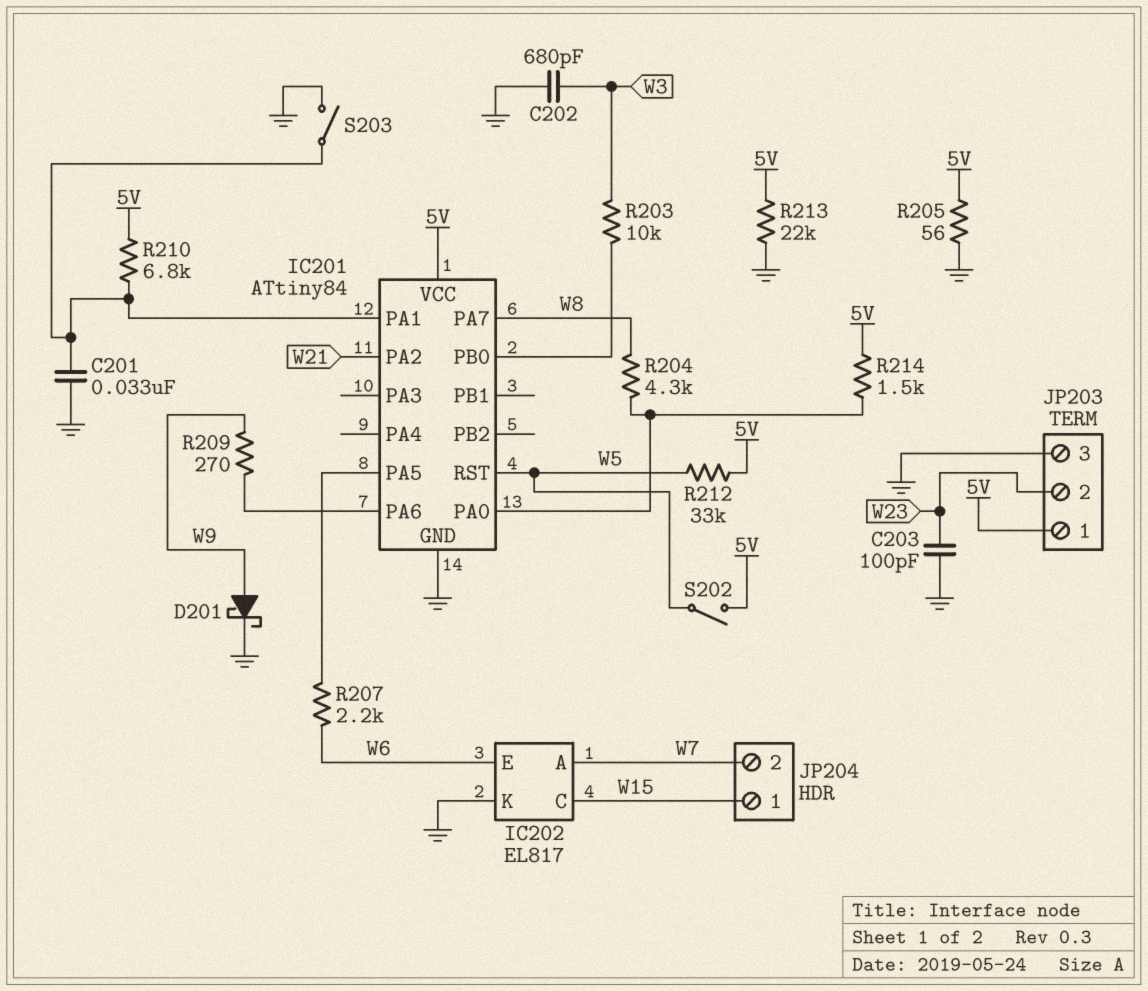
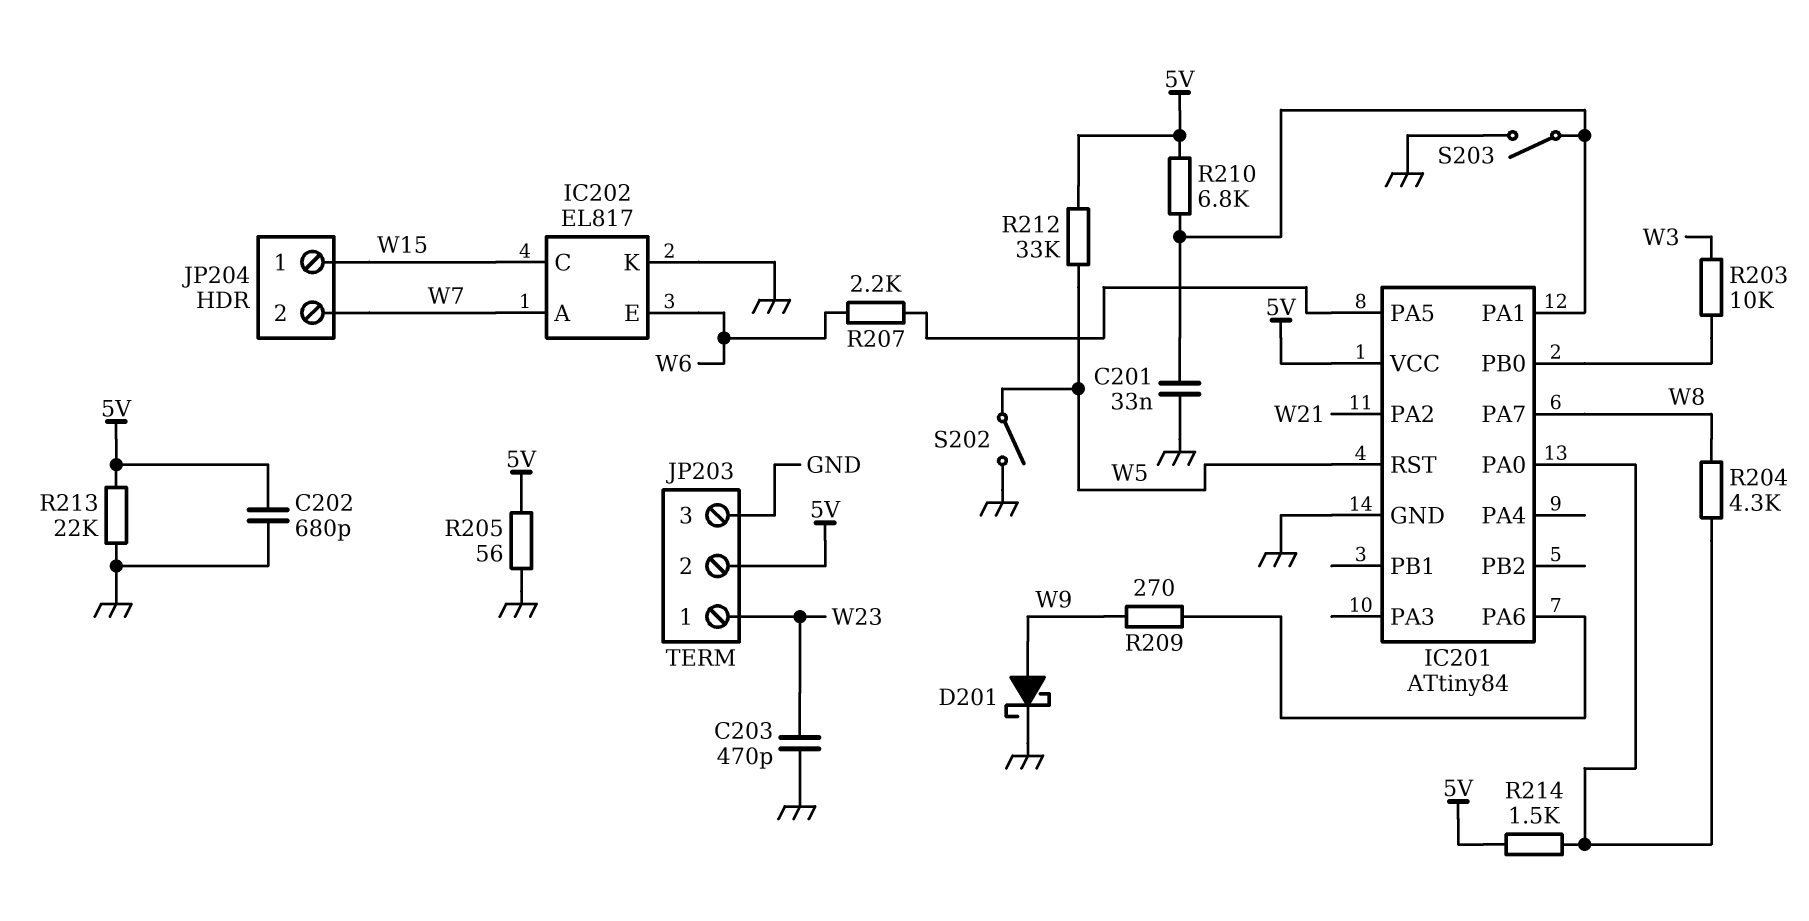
C202: 680pF (GND, W3) -> 680pF (5V, GND)
C203: 100pF (GND, W23) -> 470pF (GND, W23)
JP203 pin 1: 5V -> W23
JP203 pin 2: W23 -> 5V
S202: switch (5V, W5) -> switch (GND, W5)

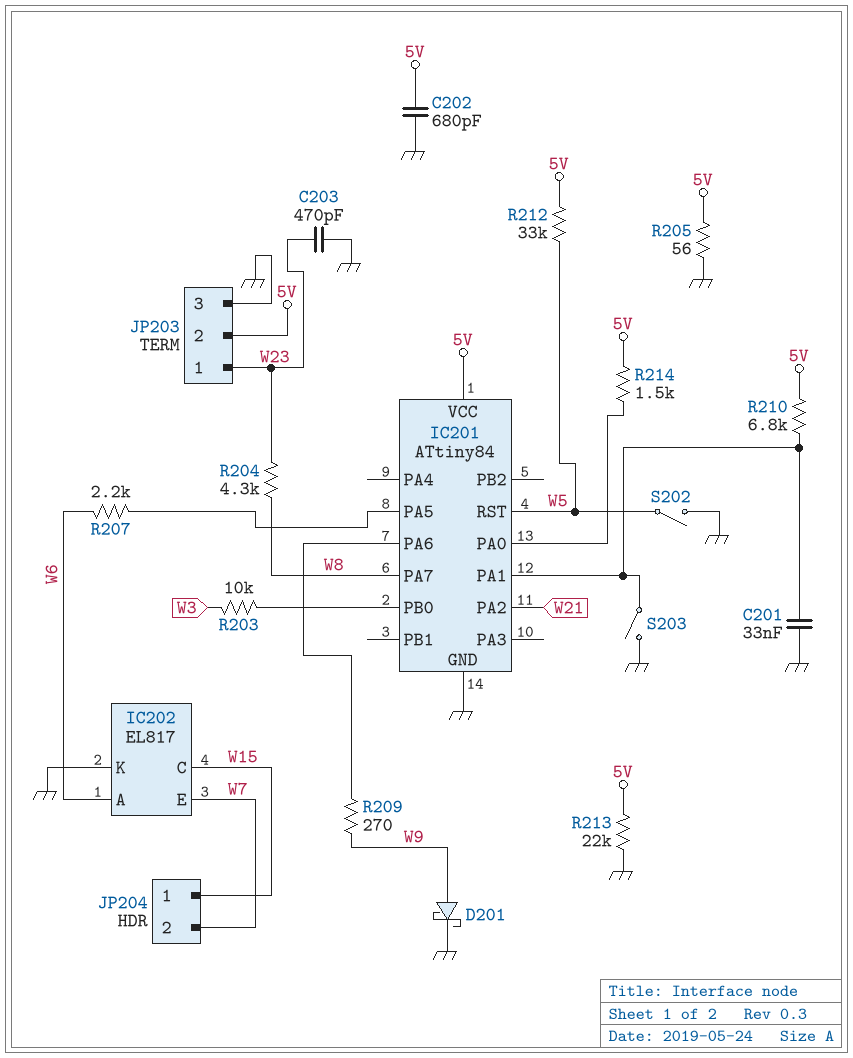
IC202 pin A: W7 -> W6
IC202 pin E: W6 -> W7
R204: 4.3k (IC201/PA0, W8) -> 4.3k (W8, W23)

